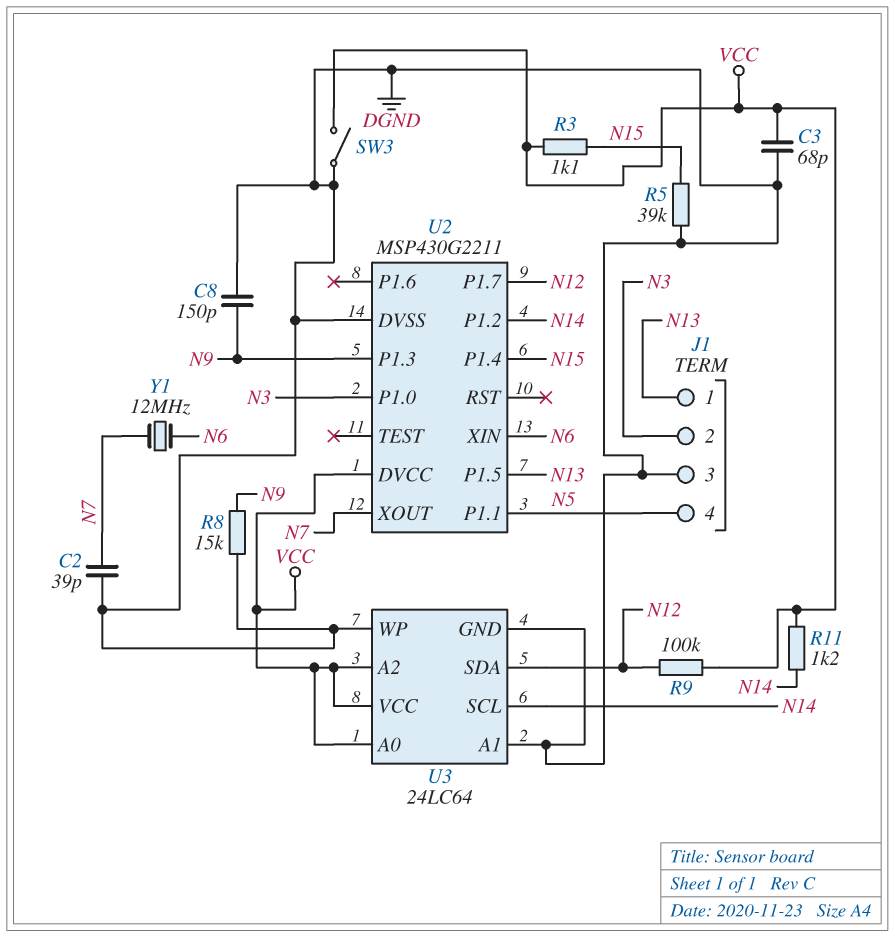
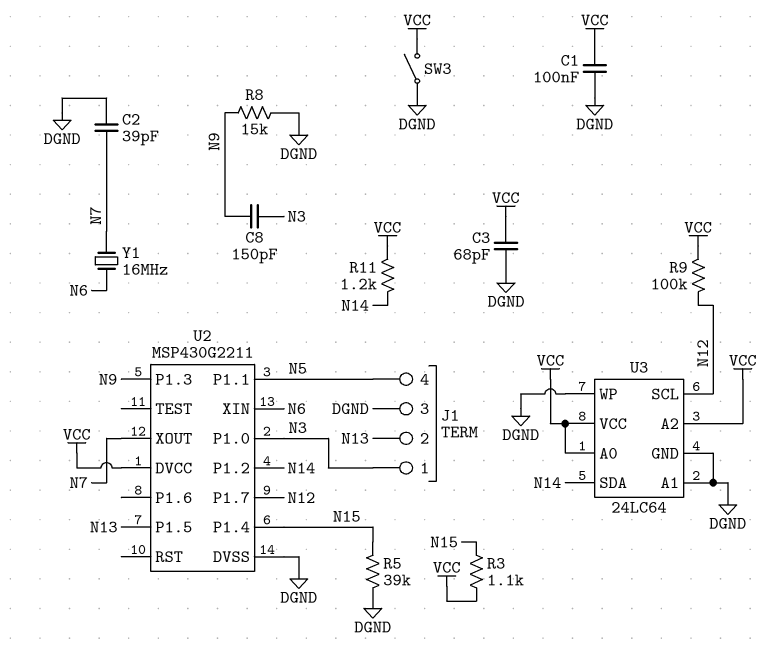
C1: none -> 100nF (DGND, VCC)
C8: 150pF (DGND, N9) -> 150pF (N3, N9)
J1 pin 1: N13 -> N3
J1 pin 2: N3 -> N13
U3 pin SCL: N14 -> N12
U3 pin SDA: N12 -> N14
Y1: 12MHz (N6, N7) -> 16MHz (N6, N7)

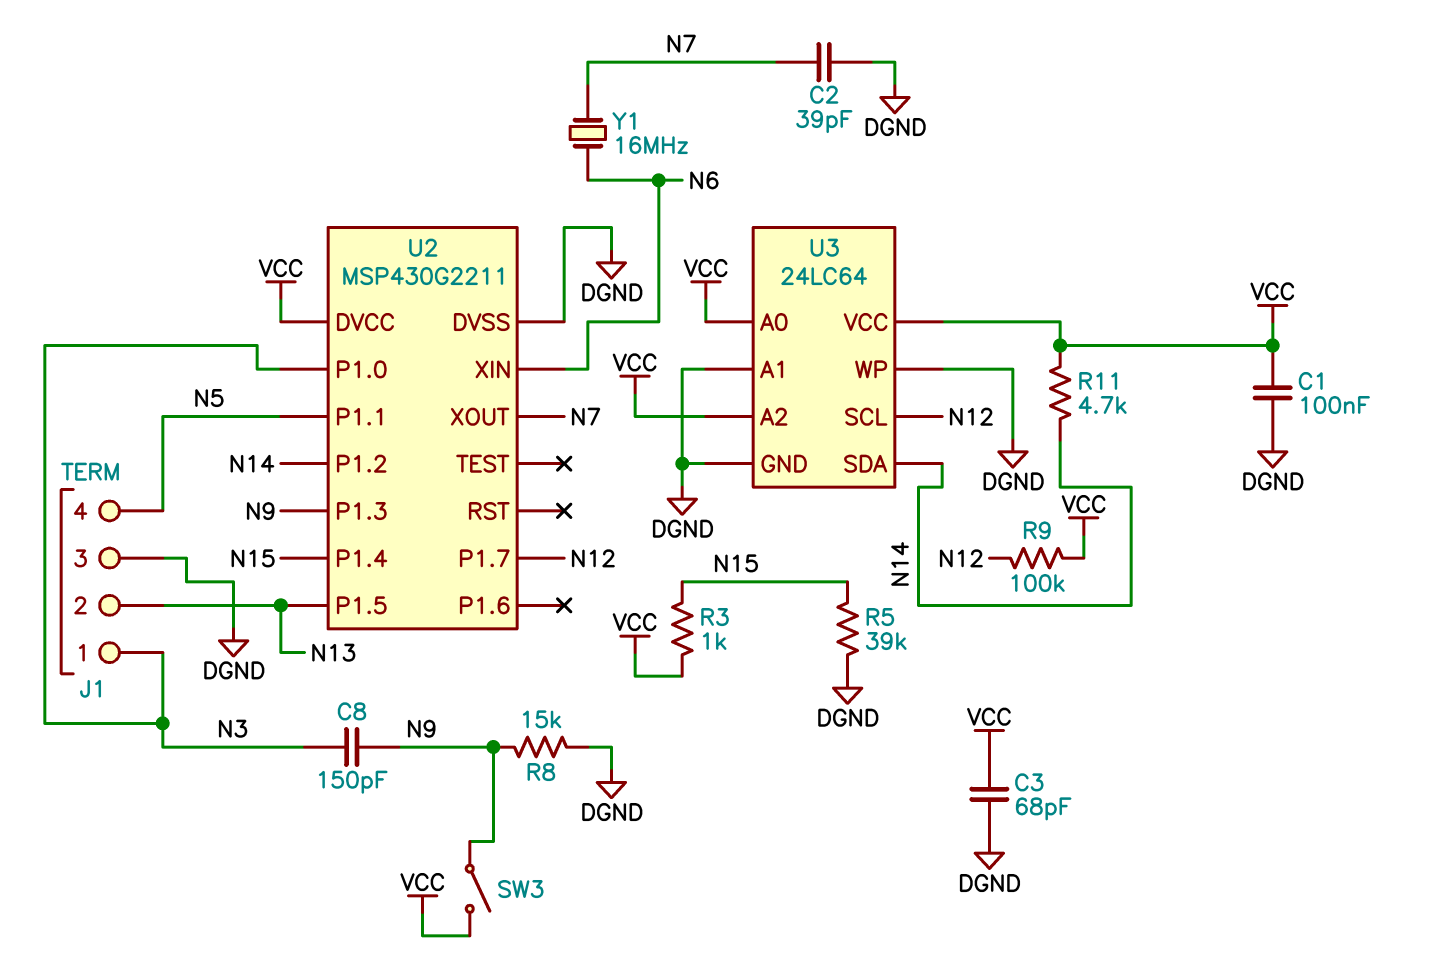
R3: 1.1k (N15, VCC) -> 1k (N15, VCC)
R11: 1.2k (N14, VCC) -> 4.7k (N14, VCC)
SW3: switch (DGND, VCC) -> switch (N9, VCC)

